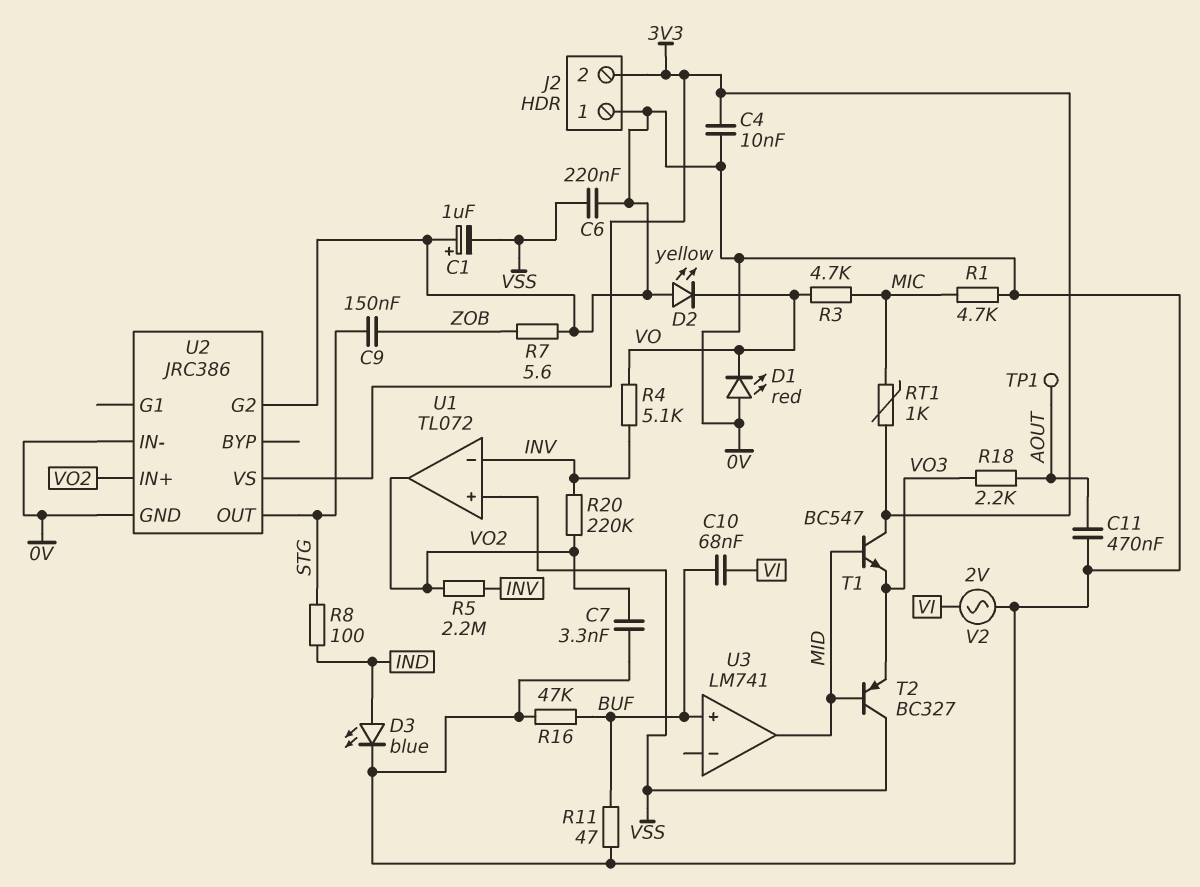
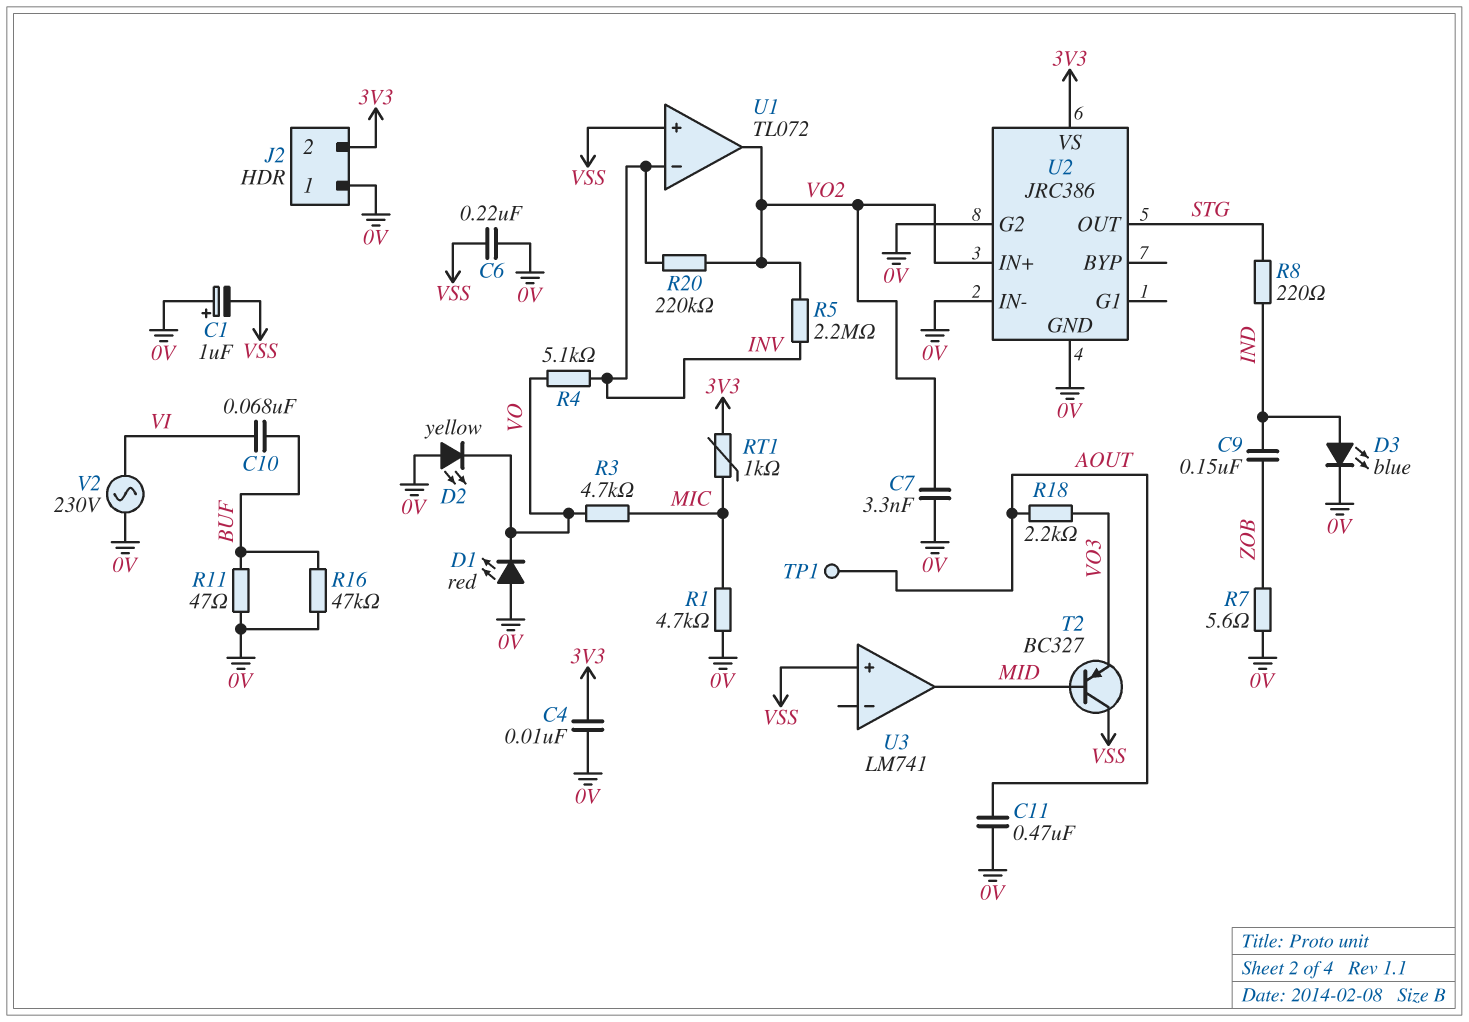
C9: 150nF (STG, ZOB) -> 150nF (IND, ZOB)
R8: 100 (IND, STG) -> 220 (IND, STG)
T1: NPN BC547 (B MID, C 3V3, E VO3) -> none
U3 pin in+: BUF -> VSS
V2: AC 2V (0V, VI) -> AC 230V (0V, VI)

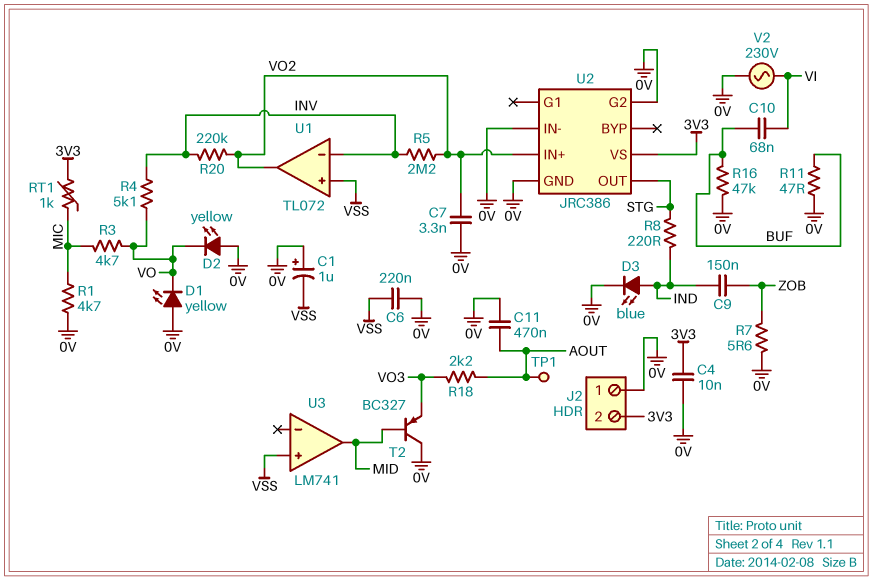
D1: LED red (A 0V, K VO) -> LED yellow (A 0V, K VO)
T2: PNP BC327 (B MID, C VSS, E VO3) -> PNP BC327 (B MID, C 0V, E VO3)

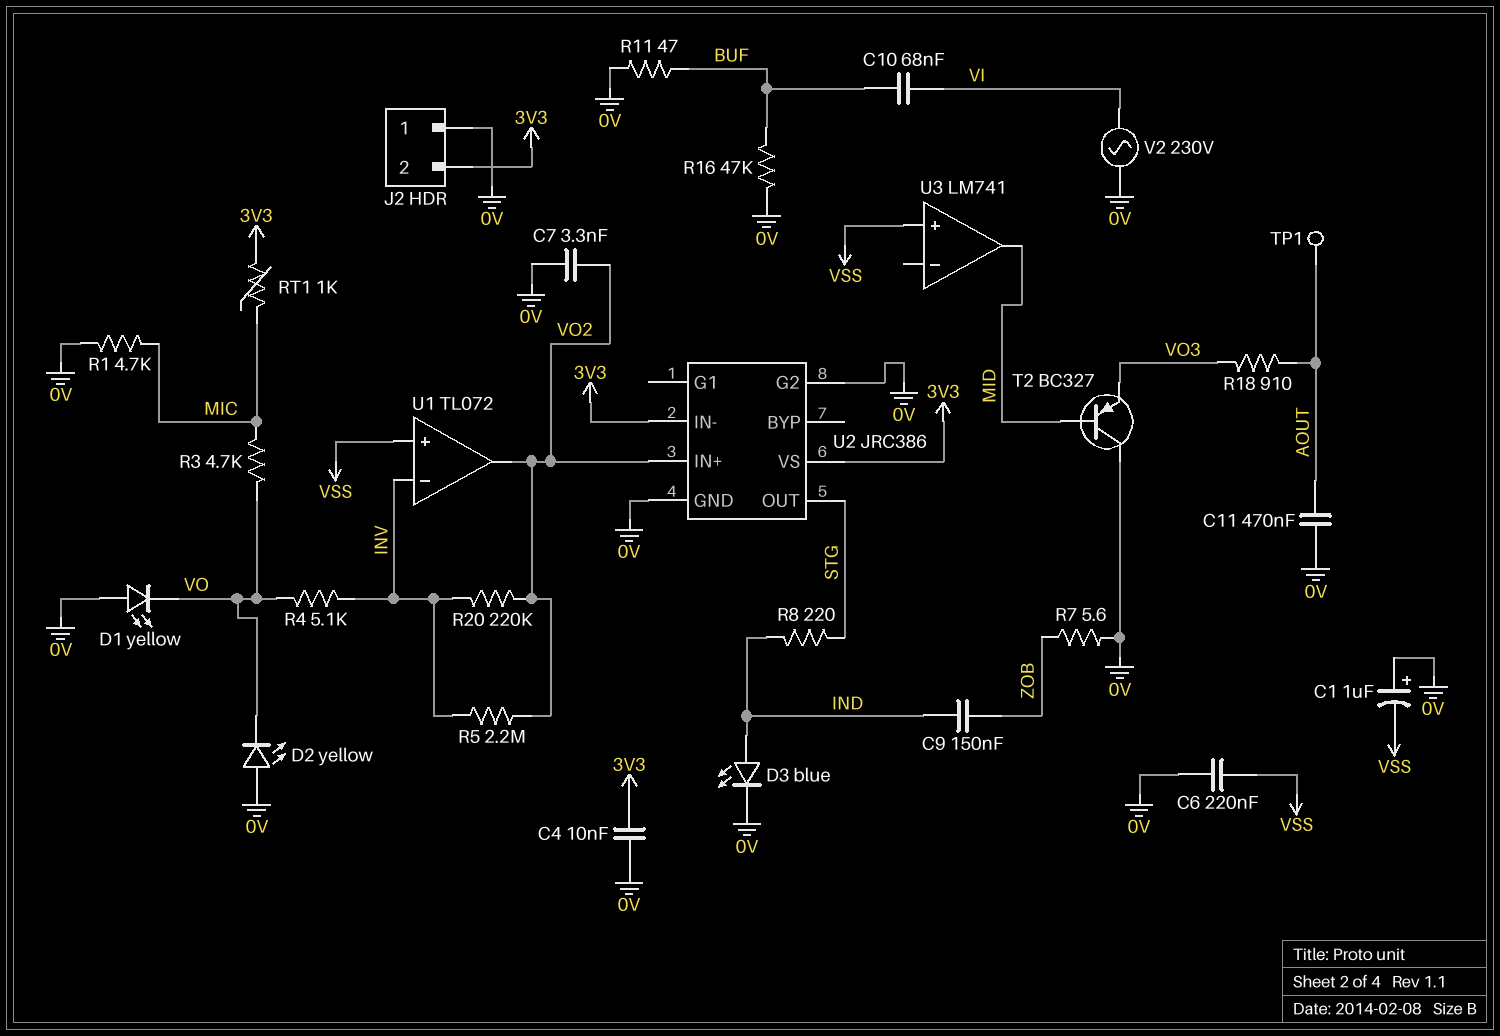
R18: 2.2k (AOUT, VO3) -> 910 (AOUT, VO3)
U2 pin IN-: 0V -> 3V3

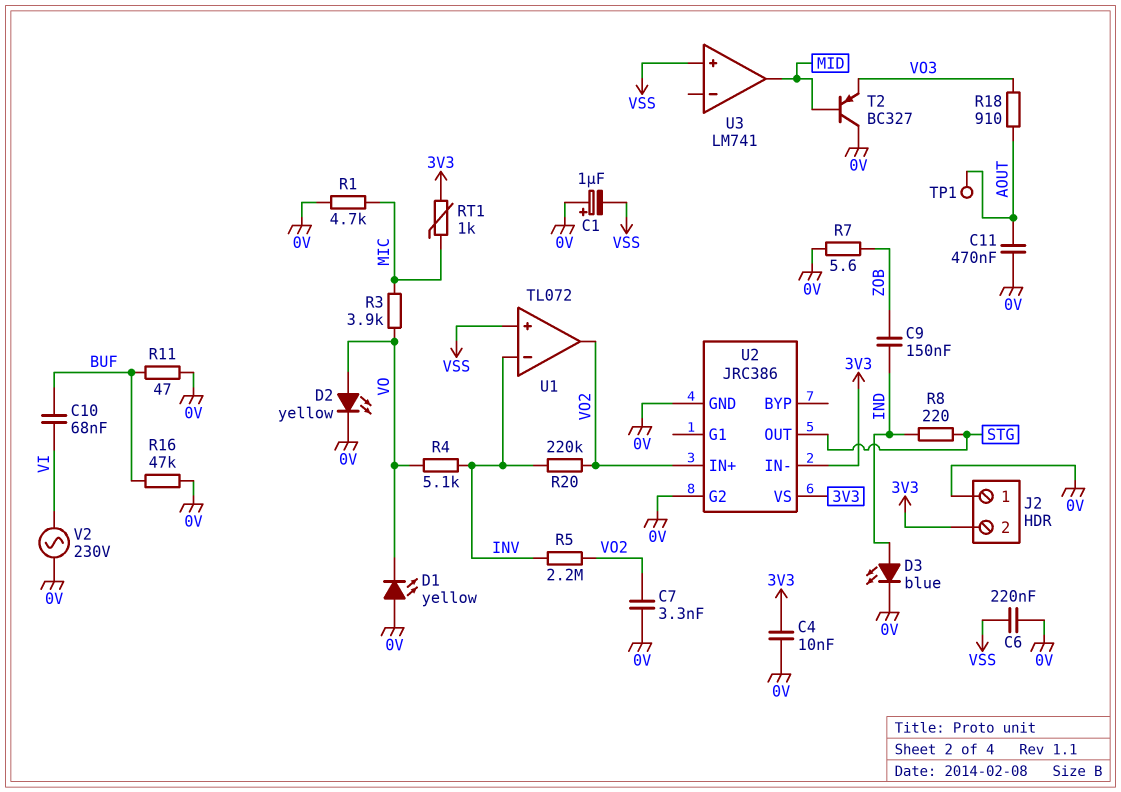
D2: LED yellow (A 0V, K VO) -> LED yellow (A VO, K 0V)
R3: 4.7k (MIC, VO) -> 3.9k (MIC, VO)

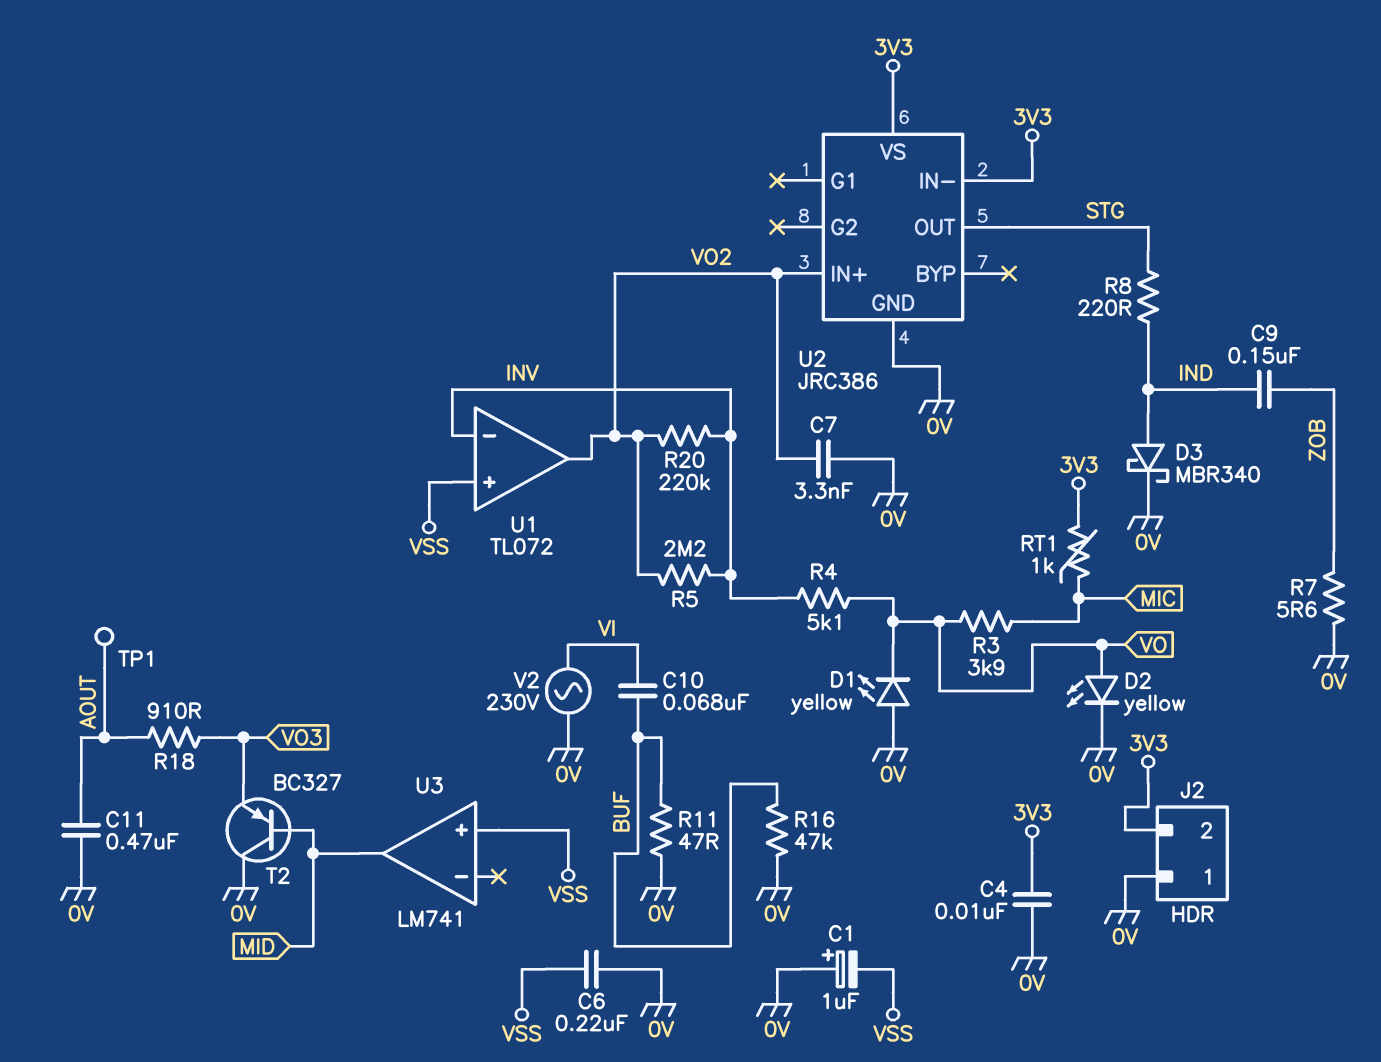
D3: LED blue (A IND, K 0V) -> schottky MBR340 (A IND, K 0V)
R1: 4.7k (0V, MIC) -> none
U2 pin G2: 0V -> none

